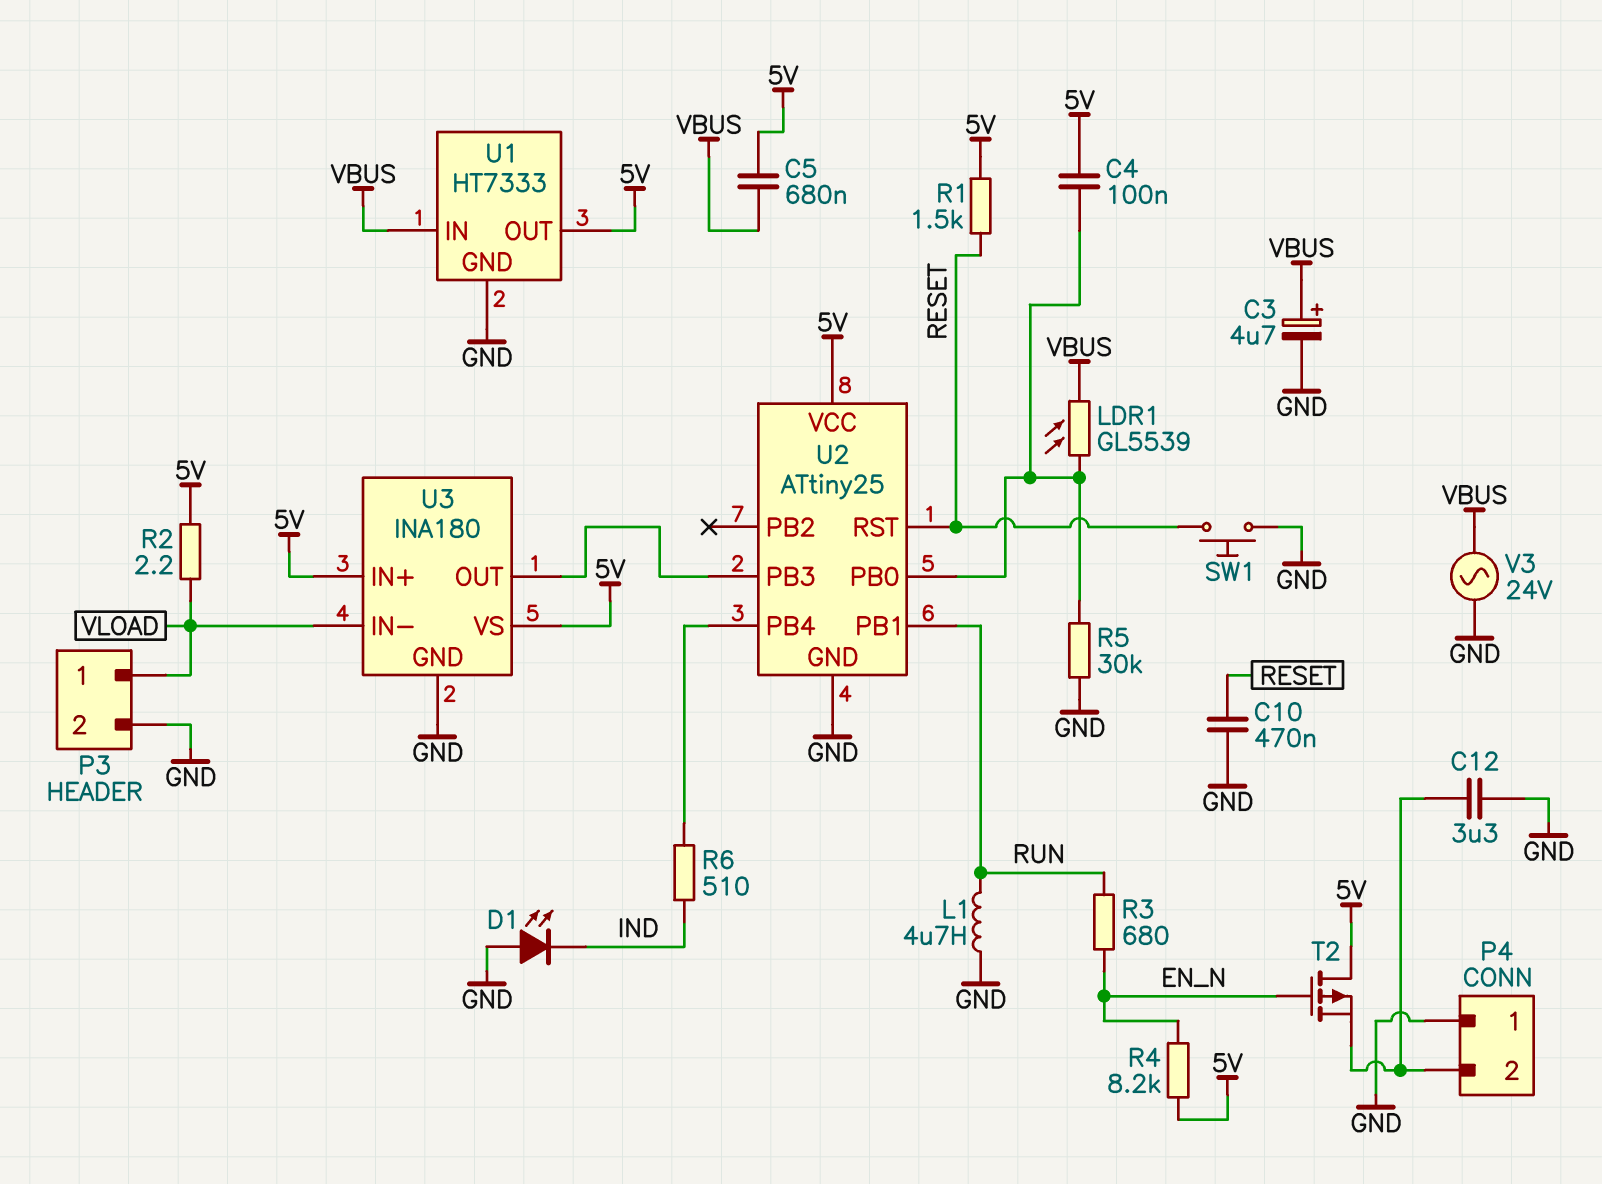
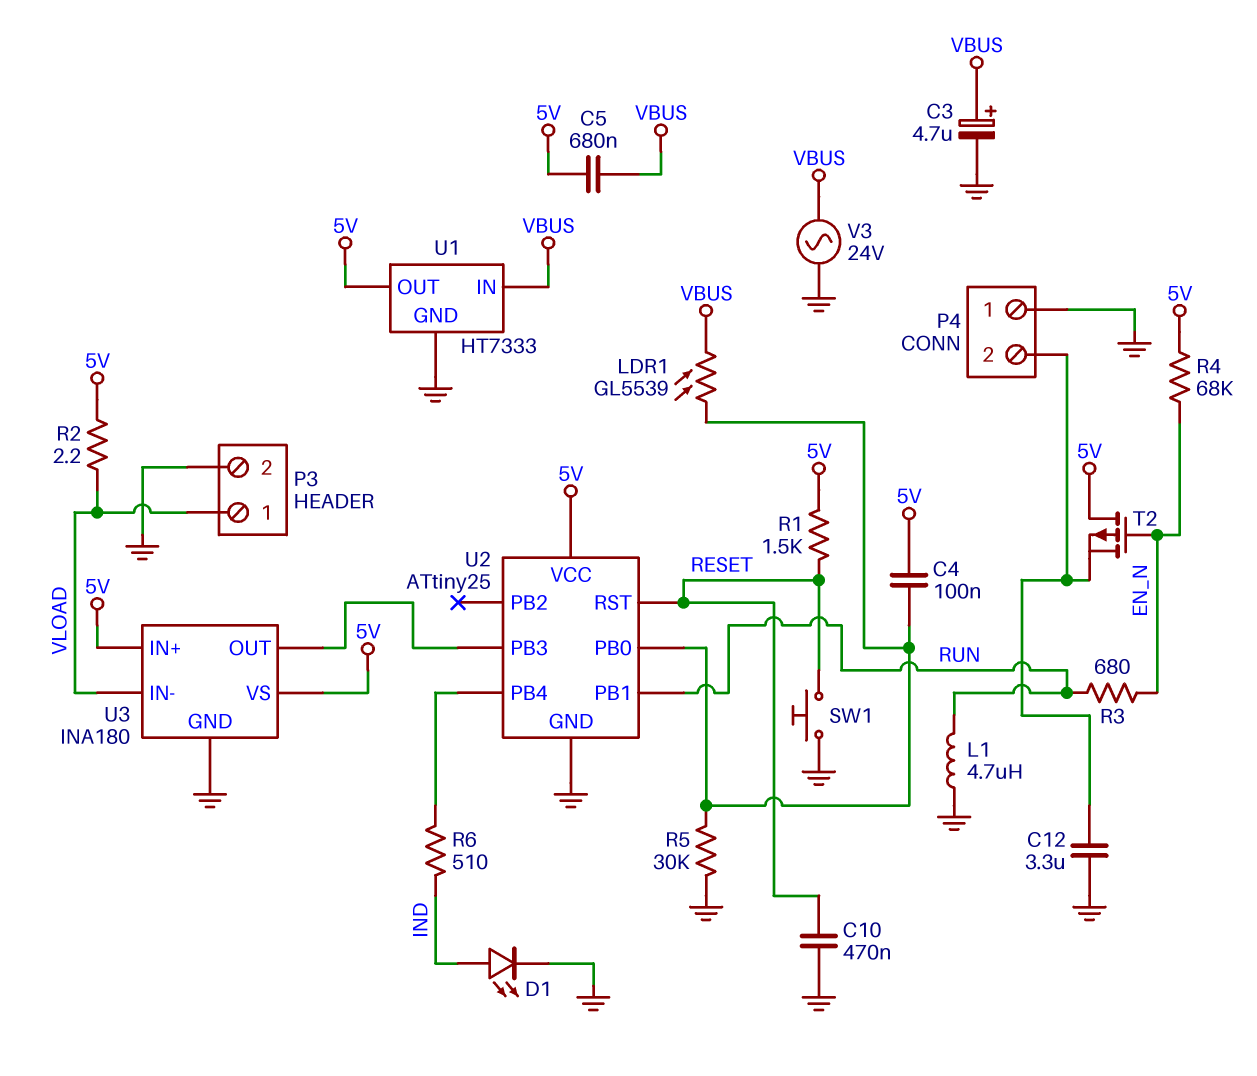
D1: LED (A GND, K IND) -> LED (A IND, K GND)
R4: 8.2k (5V, EN_N) -> 68k (5V, EN_N)

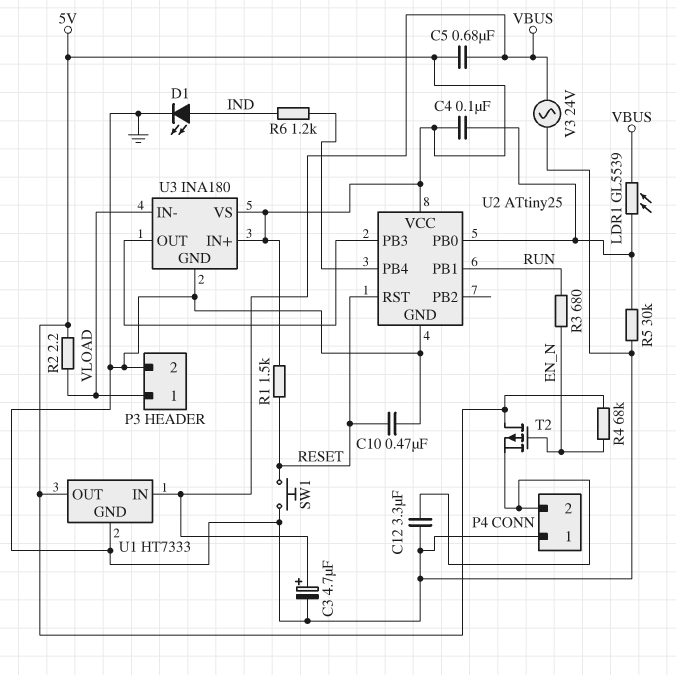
L1: 4.7uH (GND, RUN) -> none
R6: 510 (IND, U2/PB4) -> 1.2k (IND, U2/PB4)

